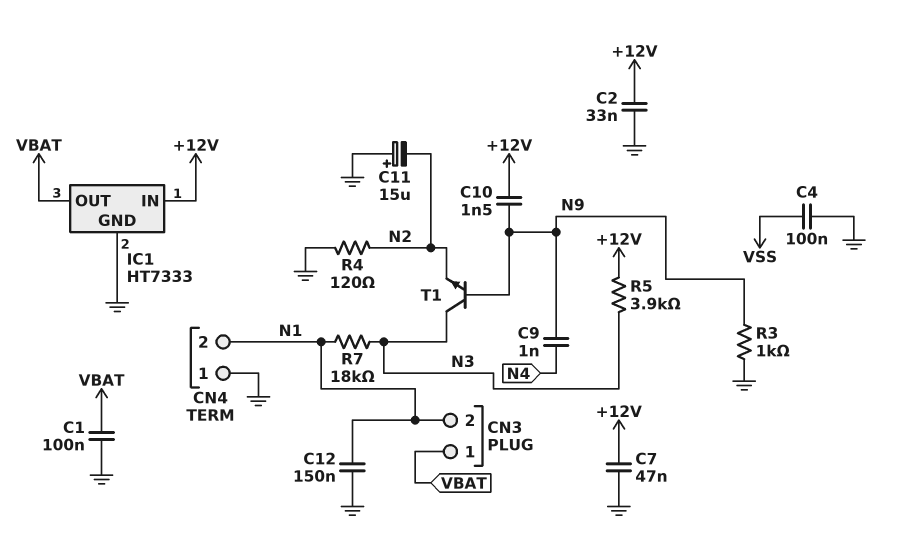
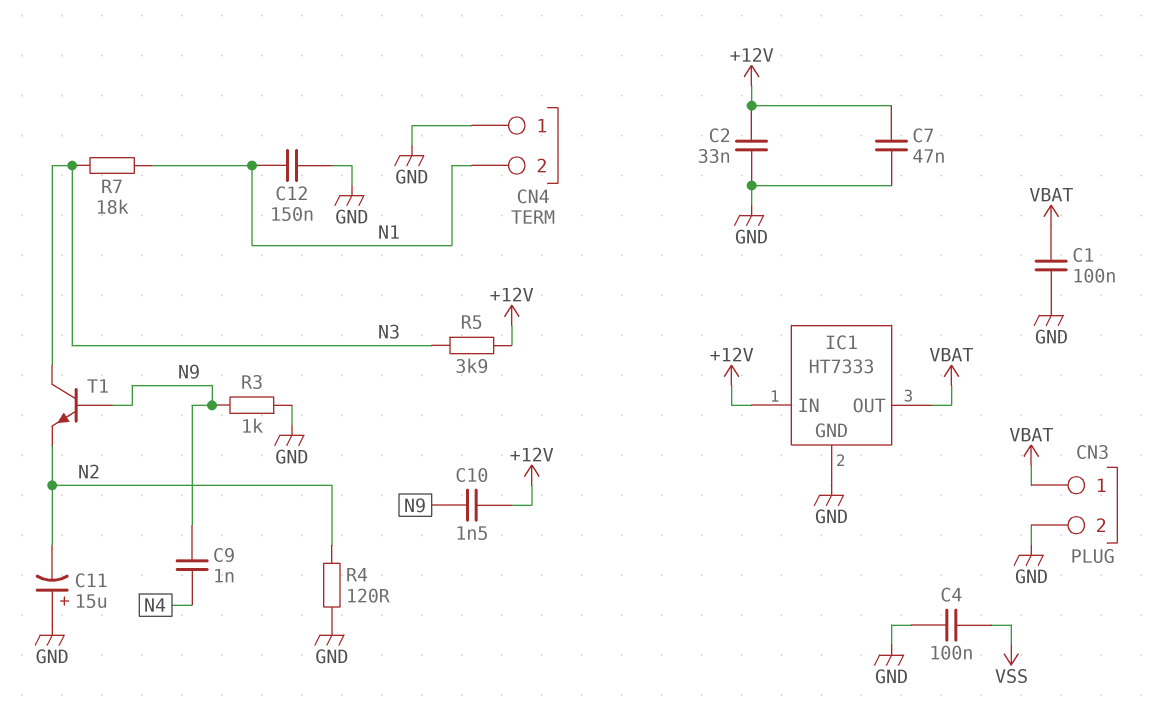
CN3 pin 2: N1 -> GND

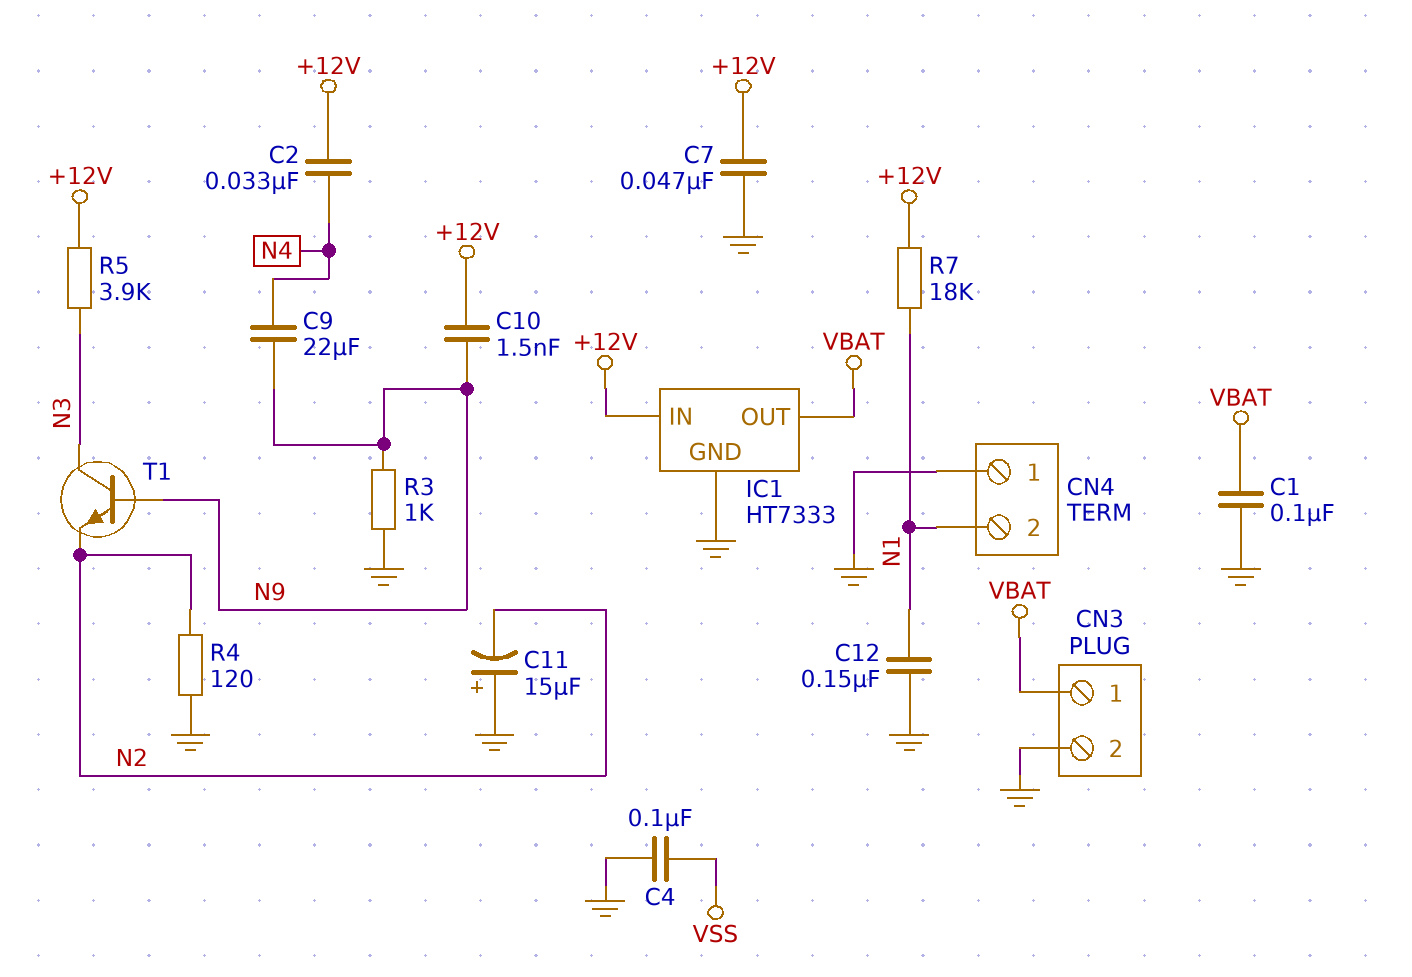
C2: 33nF (+12V, GND) -> 33nF (+12V, N4)
C9: 1nF (N4, N9) -> 22uF (N4, N9)
R7: 18k (N1, N3) -> 18k (+12V, N1)

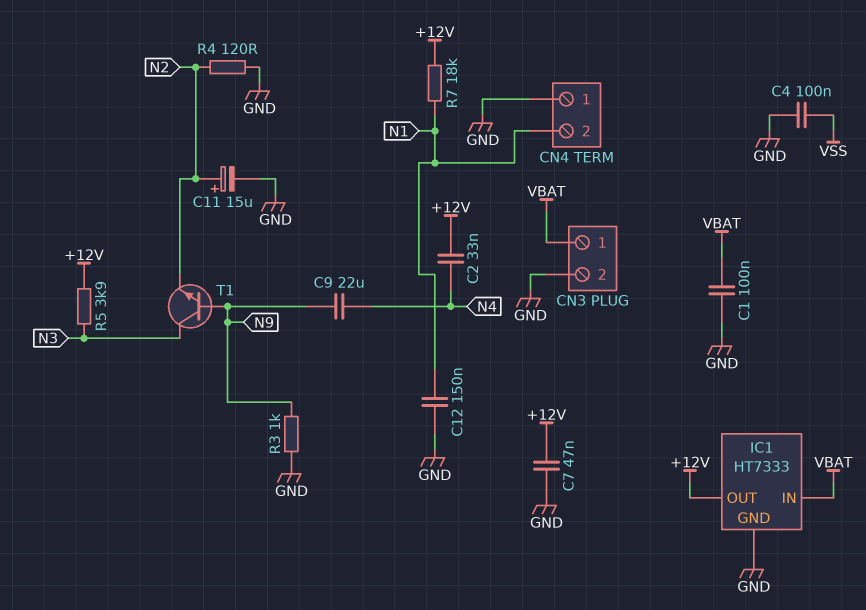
C10: 1.5nF (+12V, N9) -> none
C11: 15uF (plus GND, minus N2) -> 15uF (plus N2, minus GND)
IC1 pin IN: +12V -> VBAT
IC1 pin OUT: VBAT -> +12V

